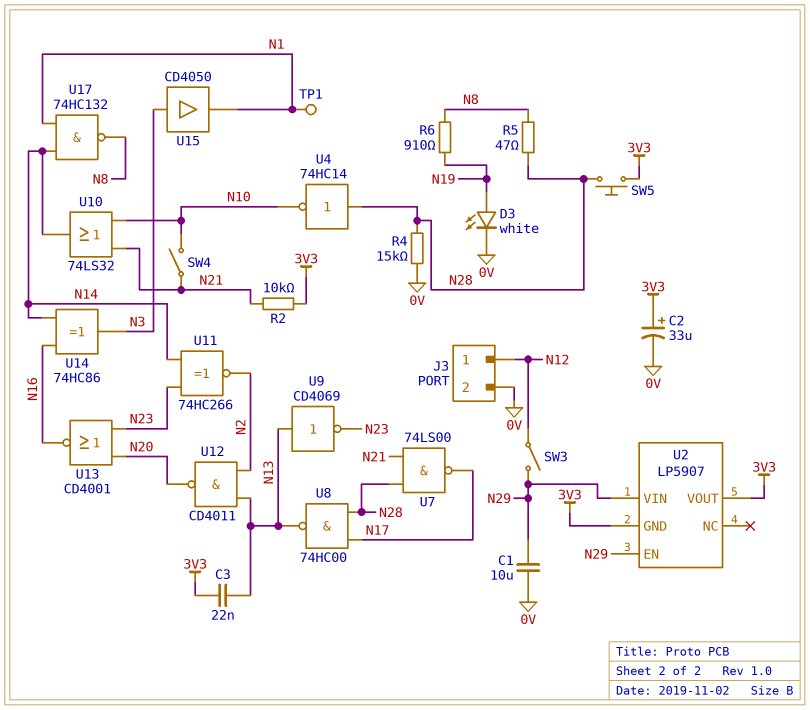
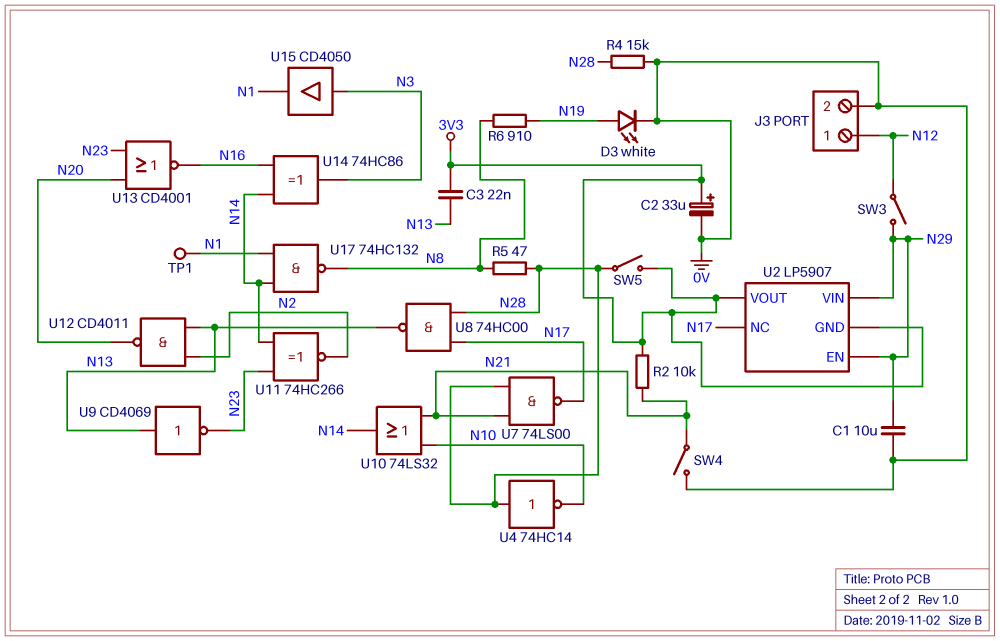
SW4: switch (N10, N21) -> switch (0V, N21)
SW5: button (3V3, N28) -> switch (3V3, N28)
U2 pin NC: none -> N17

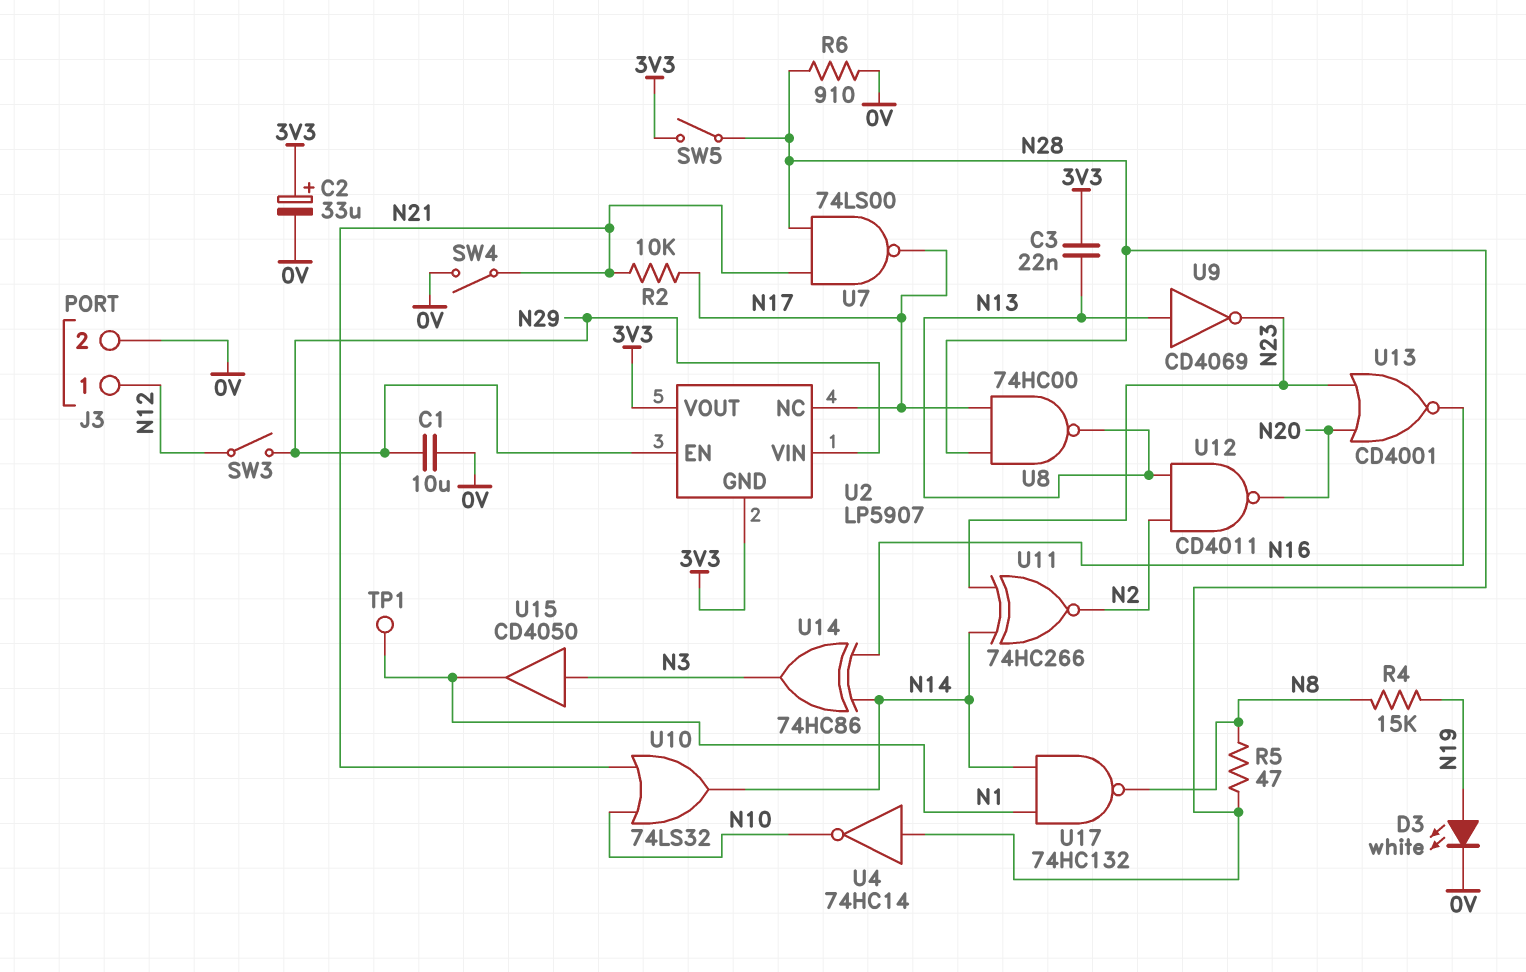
R2: 10k (3V3, N21) -> 10k (N17, N21)
R4: 15k (0V, N28) -> 15k (N8, N19)
R6: 910 (N8, N19) -> 910 (0V, N28)

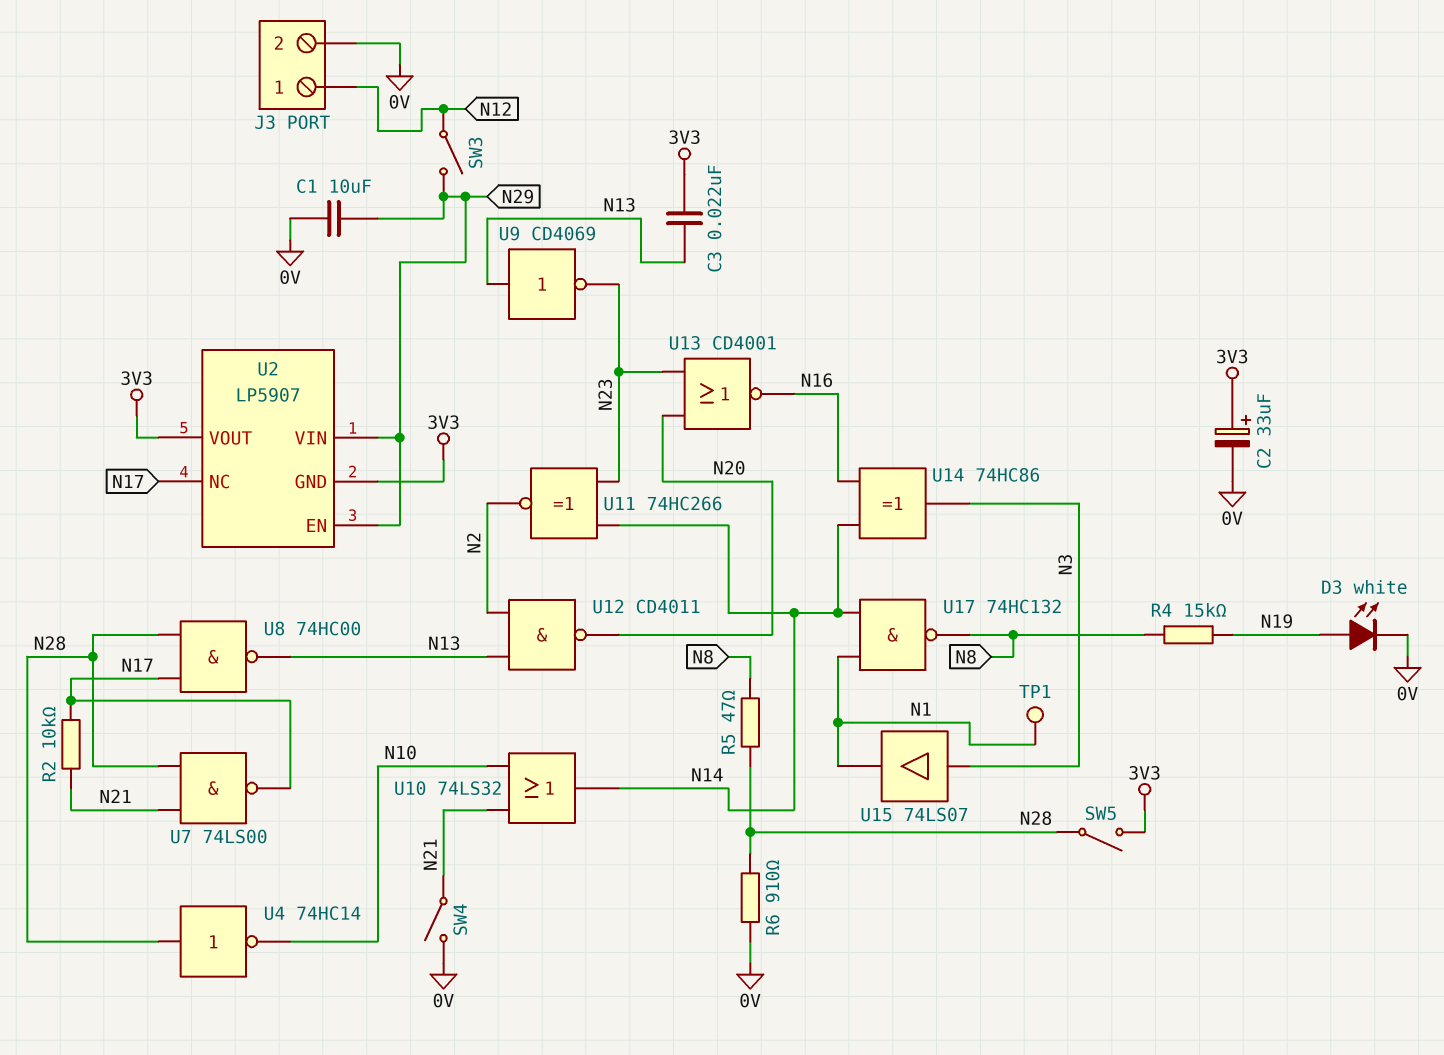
U15: buffer CD4050 (in N3, out N1) -> buffer 74LS07 (in N3, out N1)

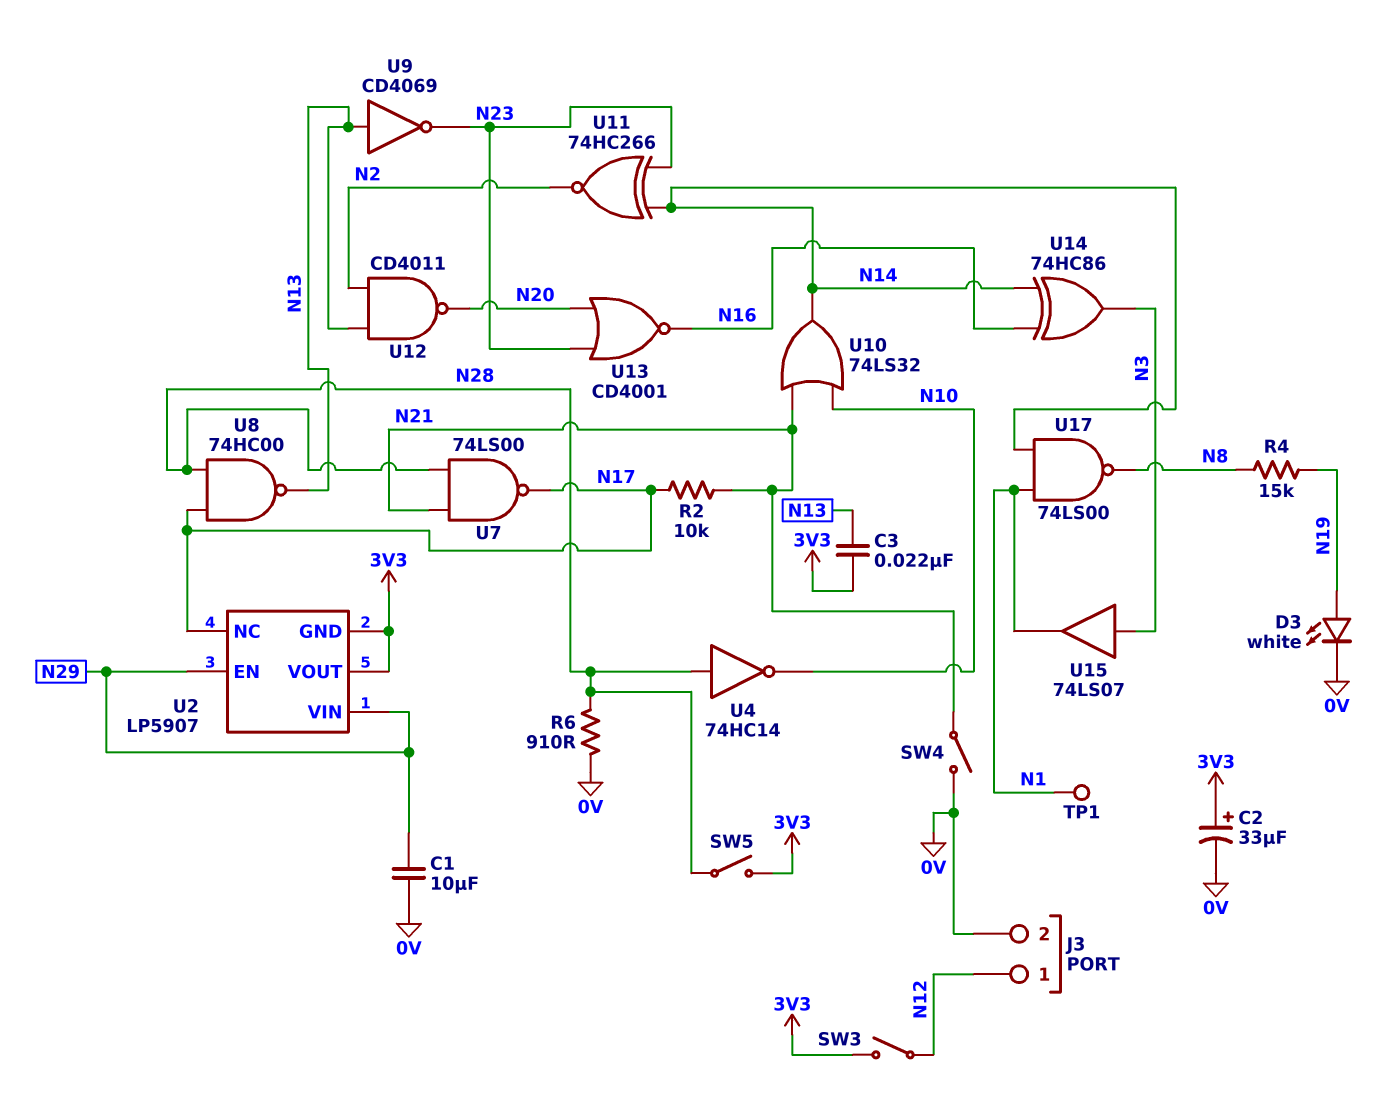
R5: 47 (N8, N28) -> none
SW3: switch (N12, N29) -> switch (3V3, N12)
U17: NAND 74HC132 (in N1, in N14, out N8) -> NAND 74LS00 (in N1, in N14, out N8)

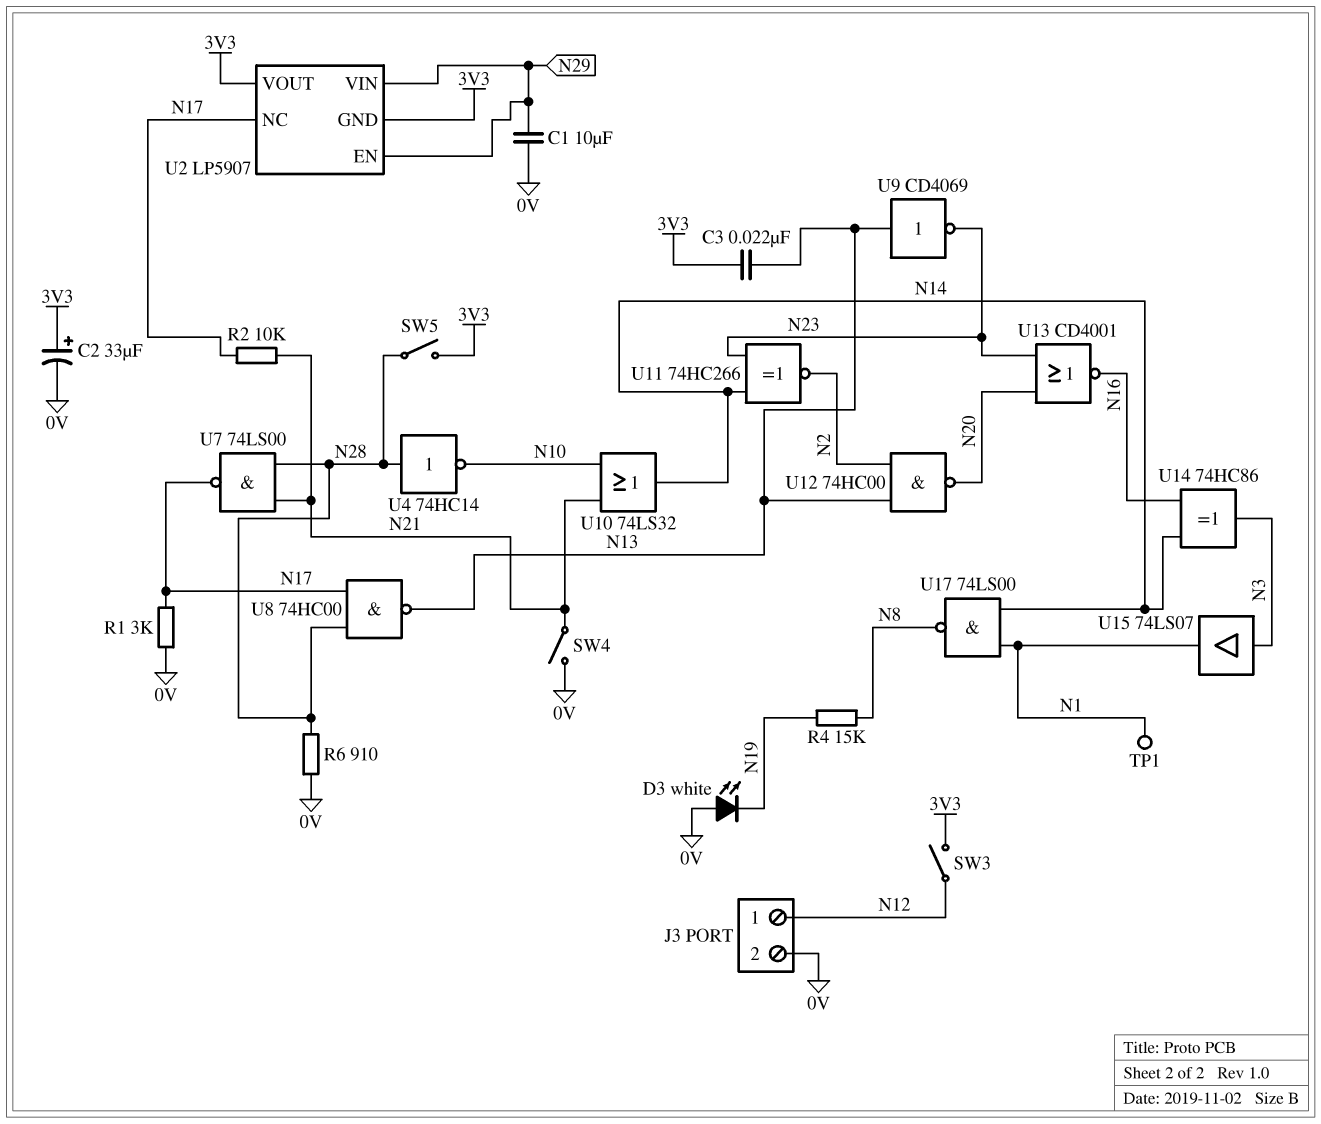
D3: LED white (A N19, K 0V) -> LED white (A 0V, K N19)
R1: none -> 3k (0V, N17)
U12: NAND CD4011 (in N2, in N13, out N20) -> NAND 74HC00 (in N2, in N13, out N20)

